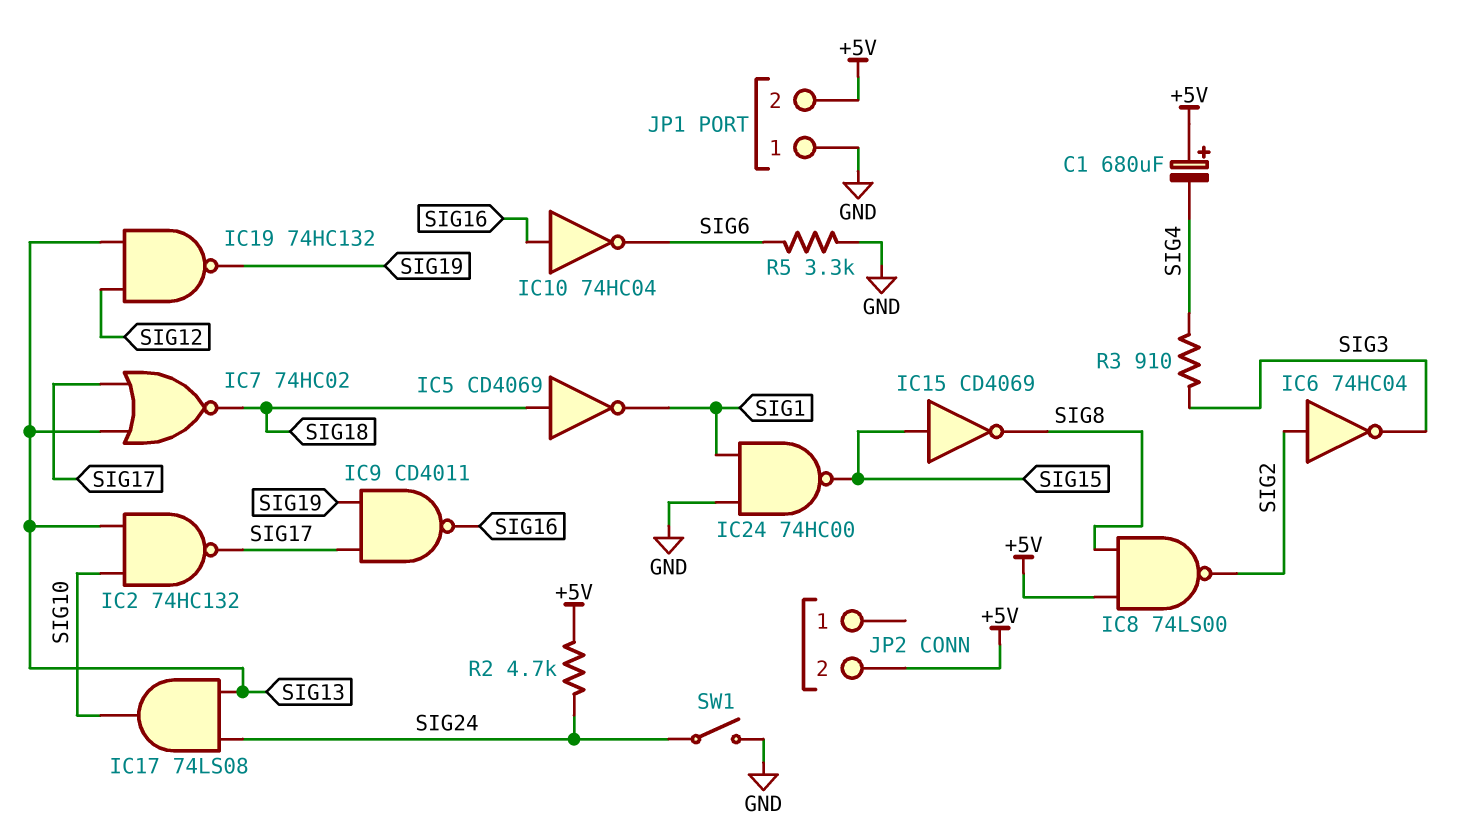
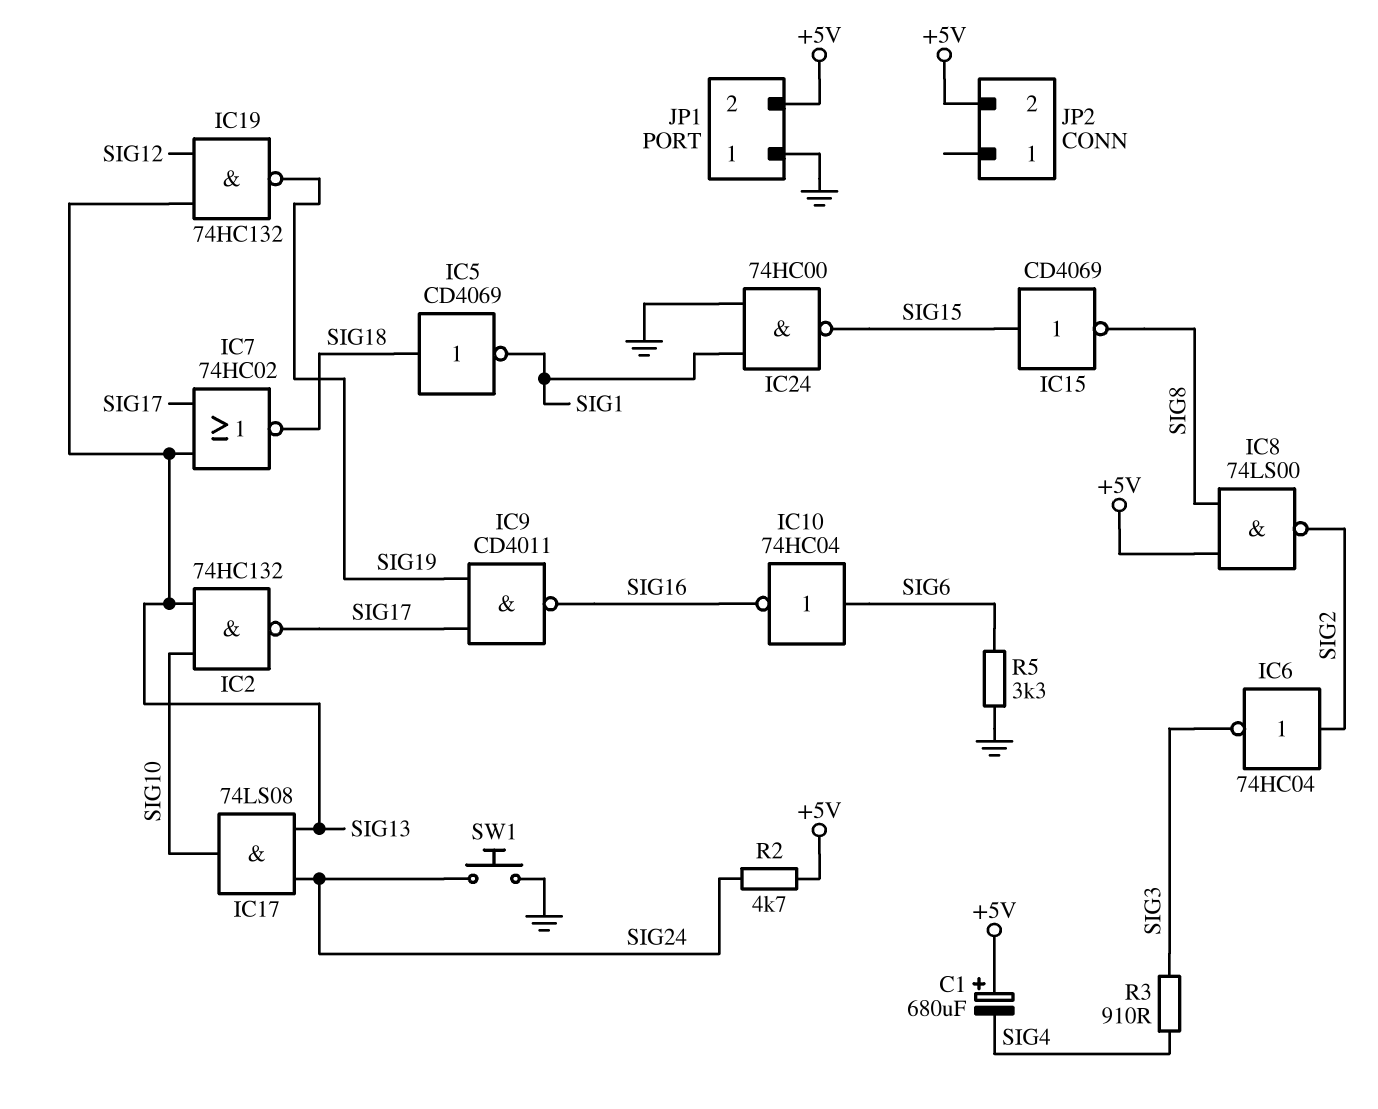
IC10: NOT 74HC04 (in SIG16, out SIG6) -> NOT 74HC04 (in SIG6, out SIG16)
SW1: switch (GND, SIG24) -> button (GND, SIG24)

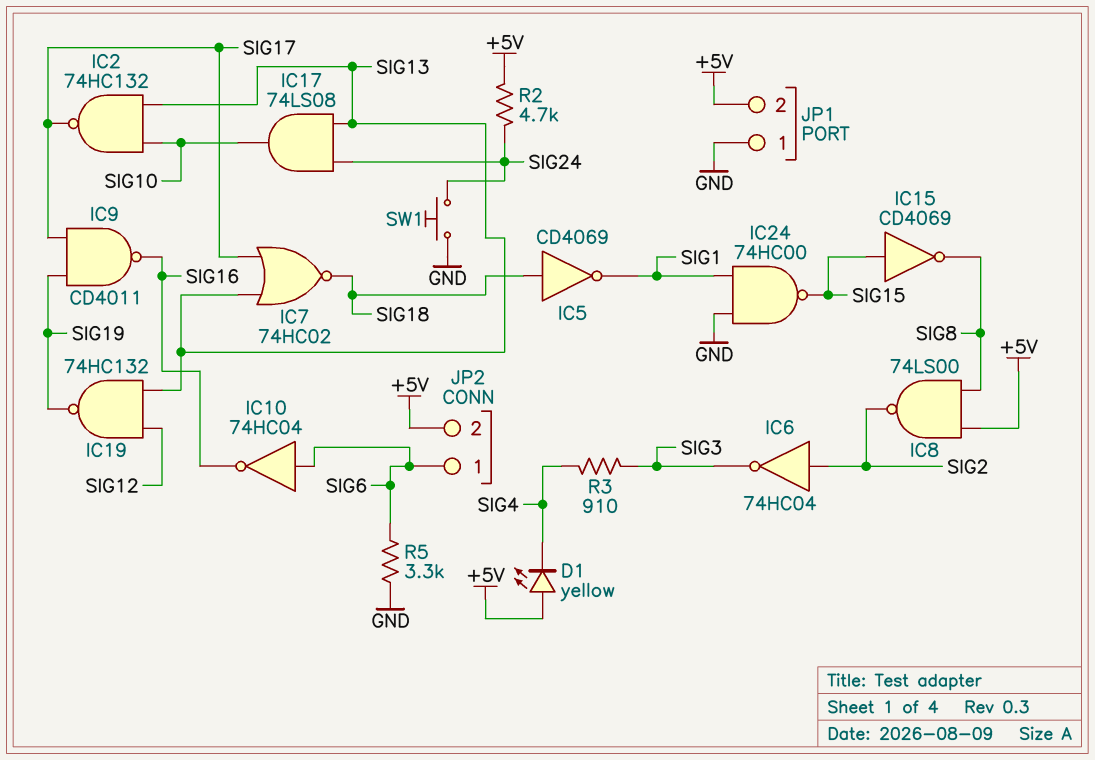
C1: 680uF (plus +5V, minus SIG4) -> none
D1: none -> LED yellow (A +5V, K SIG4)
JP2 pin 1: none -> SIG6

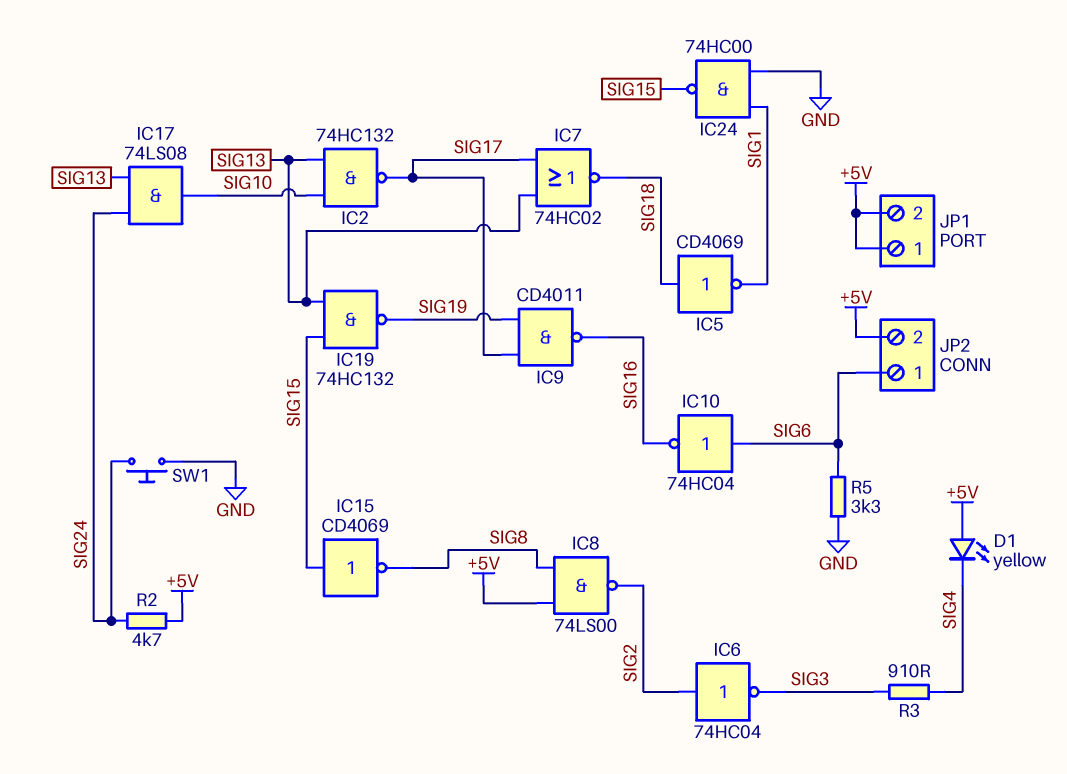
IC19: NAND 74HC132 (in SIG12, in SIG13, out SIG19) -> NAND 74HC132 (in SIG13, in SIG15, out SIG19)
JP1 pin 1: GND -> +5V

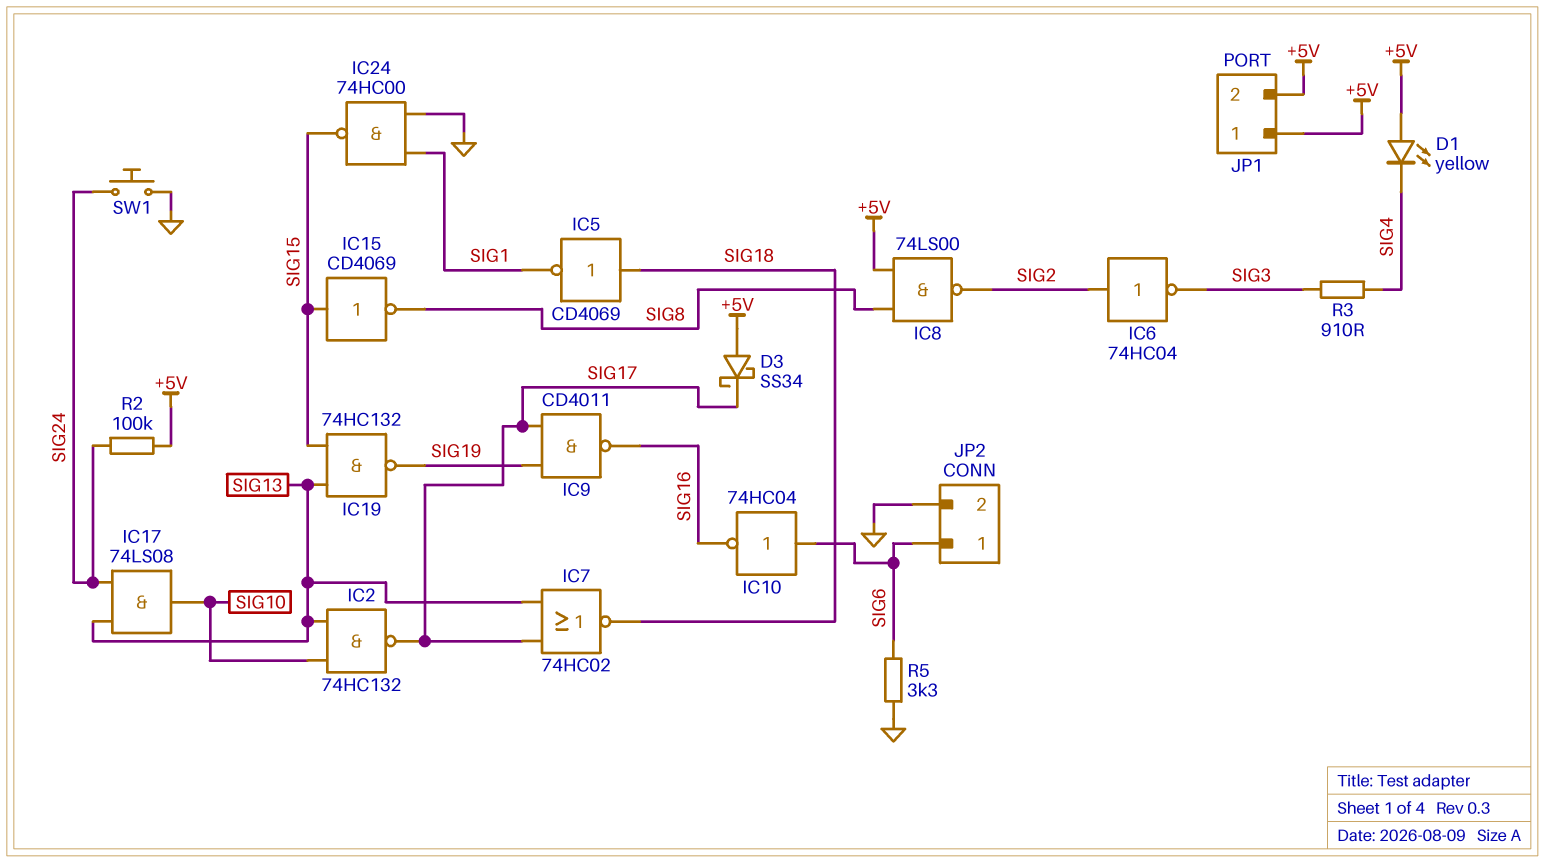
D3: none -> schottky SS34 (A +5V, K SIG17)
JP2 pin 2: +5V -> GND
R2: 4.7k (+5V, SIG24) -> 100k (+5V, SIG24)

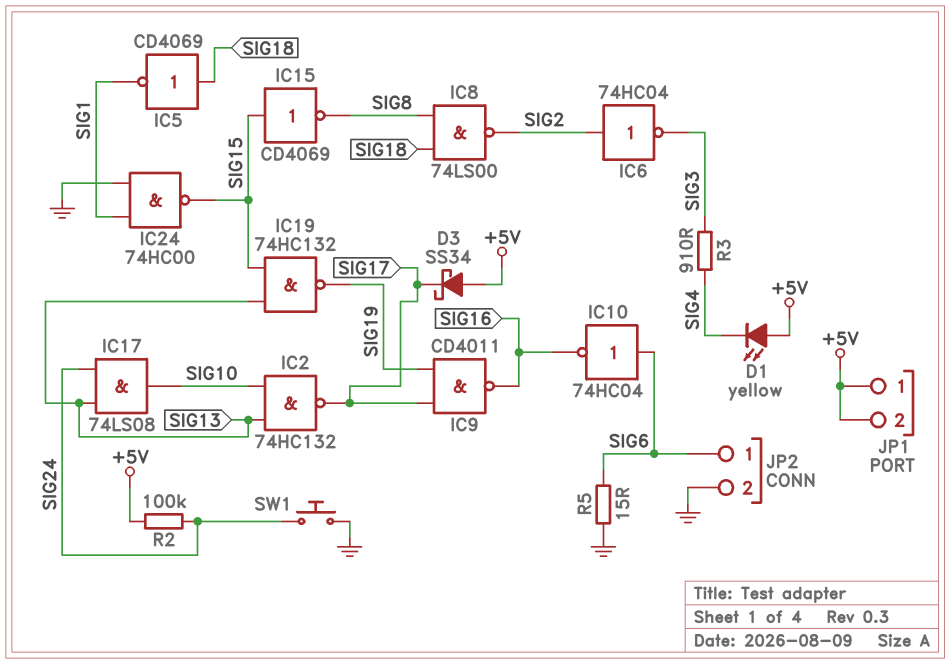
IC7: NOR 74HC02 (in SIG13, in SIG17, out SIG18) -> none
IC8: NAND 74LS00 (in +5V, in SIG8, out SIG2) -> NAND 74LS00 (in SIG8, in SIG18, out SIG2)
R5: 3.3k (GND, SIG6) -> 15 (GND, SIG6)

